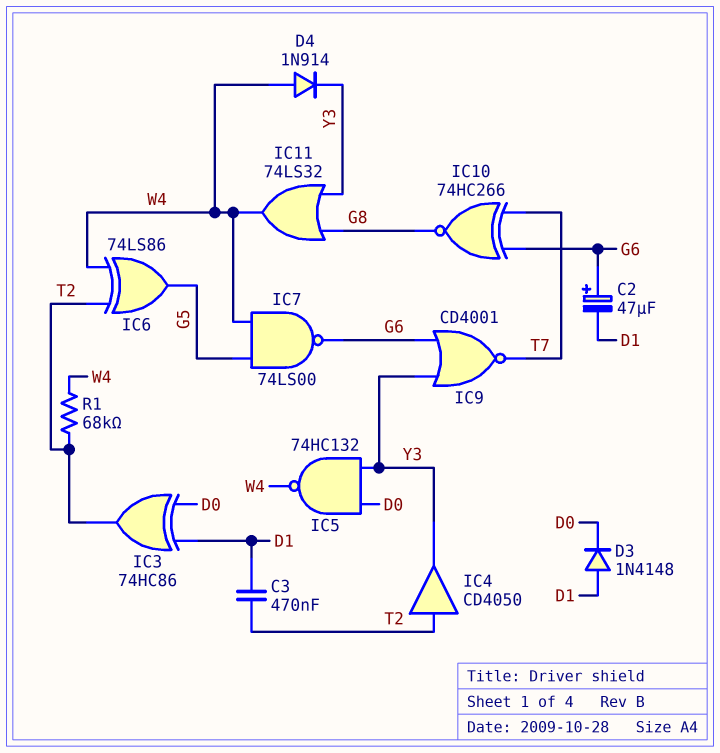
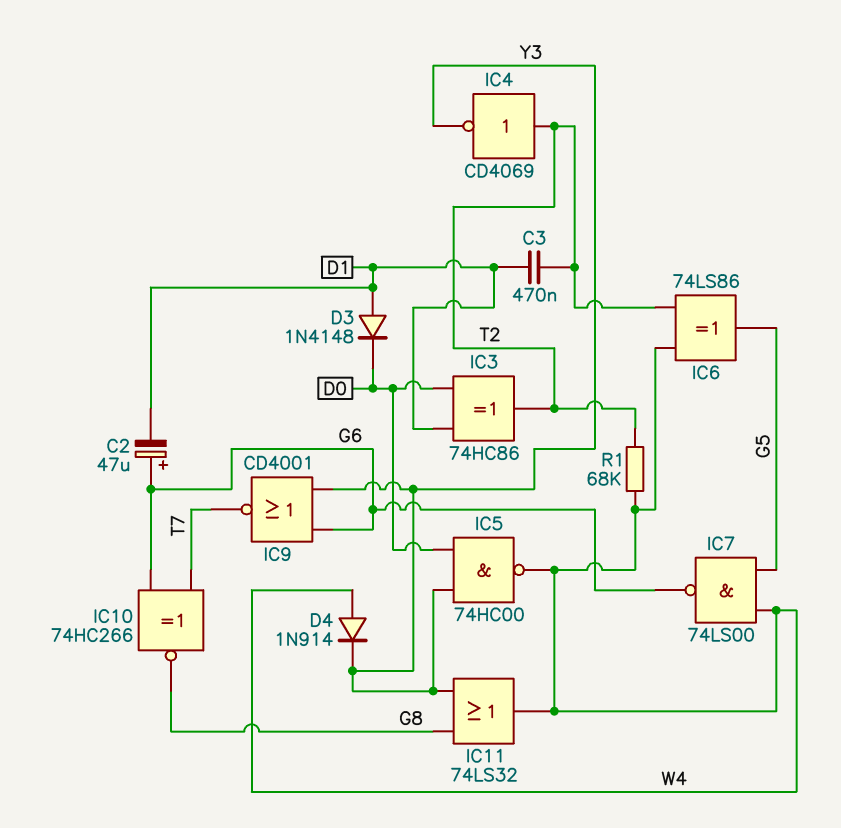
IC4: buffer CD4050 (in T2, out Y3) -> NOT CD4069 (in T2, out Y3)
IC5: NAND 74HC132 (in D0, in Y3, out W4) -> NAND 74HC00 (in D0, in Y3, out W4)

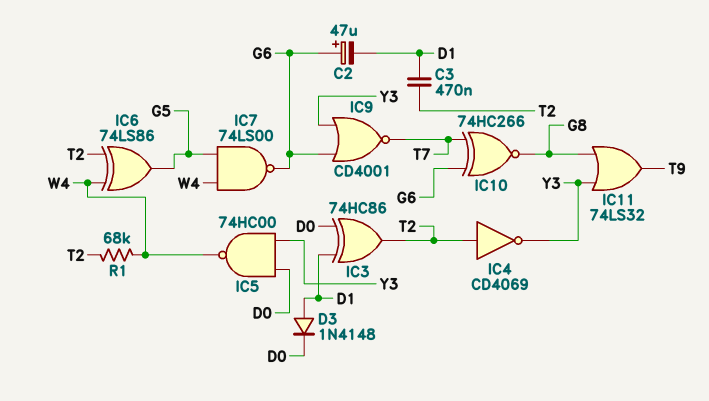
D4: diode 1N914 (A W4, K Y3) -> none
IC11: OR 74LS32 (in G8, in Y3, out W4) -> OR 74LS32 (in G8, in Y3, out T9)

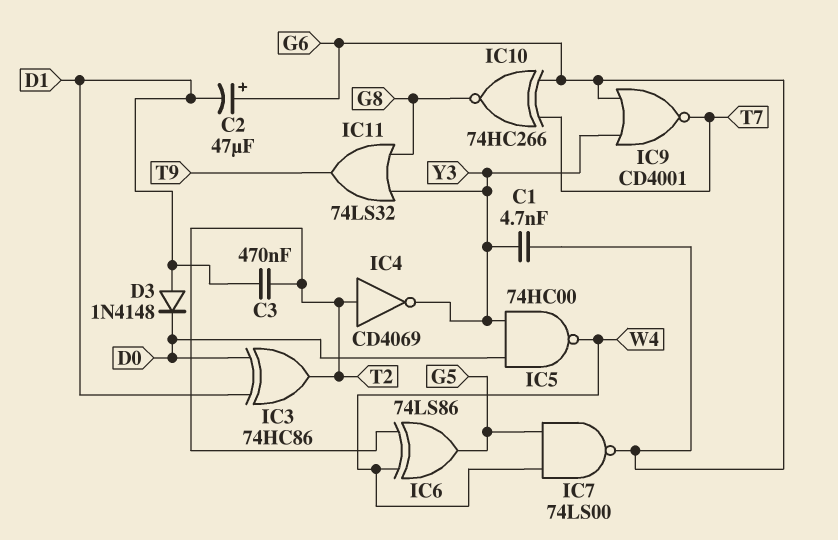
C1: none -> 4.7nF (G6, Y3)
R1: 68k (T2, W4) -> none

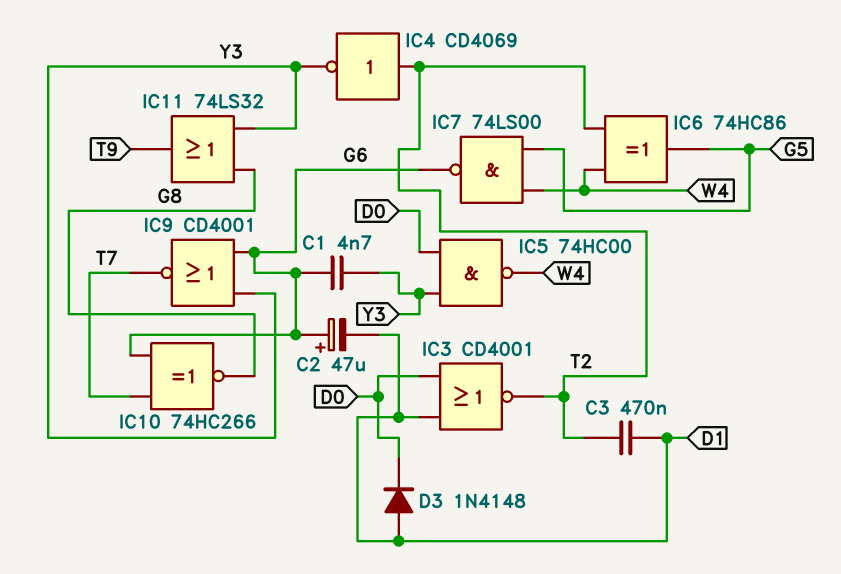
IC3: XOR 74HC86 (in D0, in D1, out T2) -> NOR CD4001 (in D0, in D1, out T2)
IC6: XOR 74LS86 (in T2, in W4, out G5) -> XOR 74HC86 (in T2, in W4, out G5)

